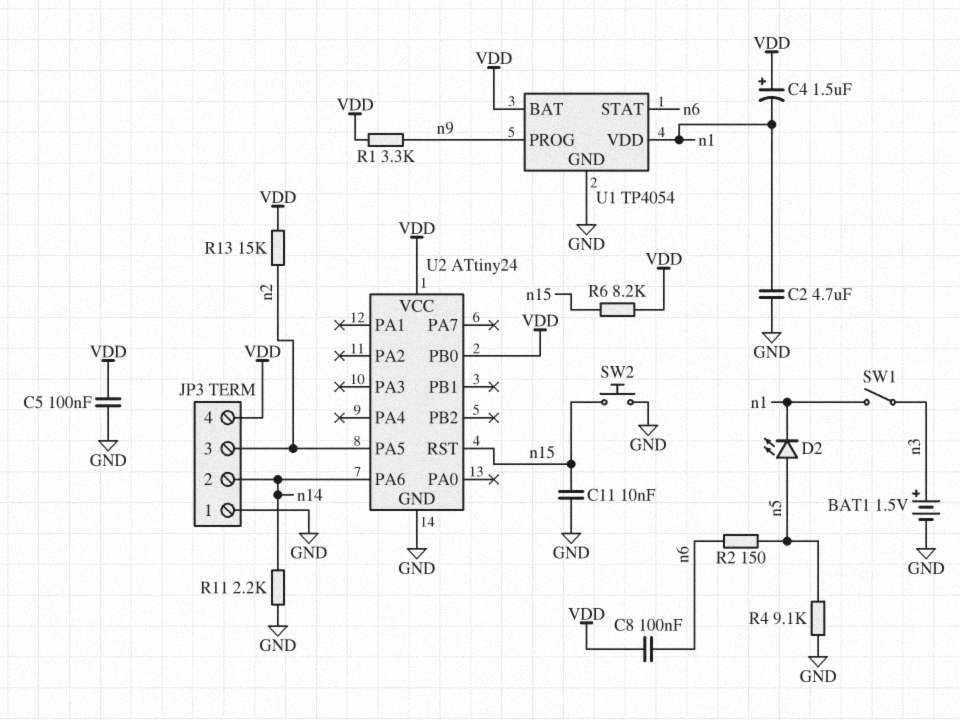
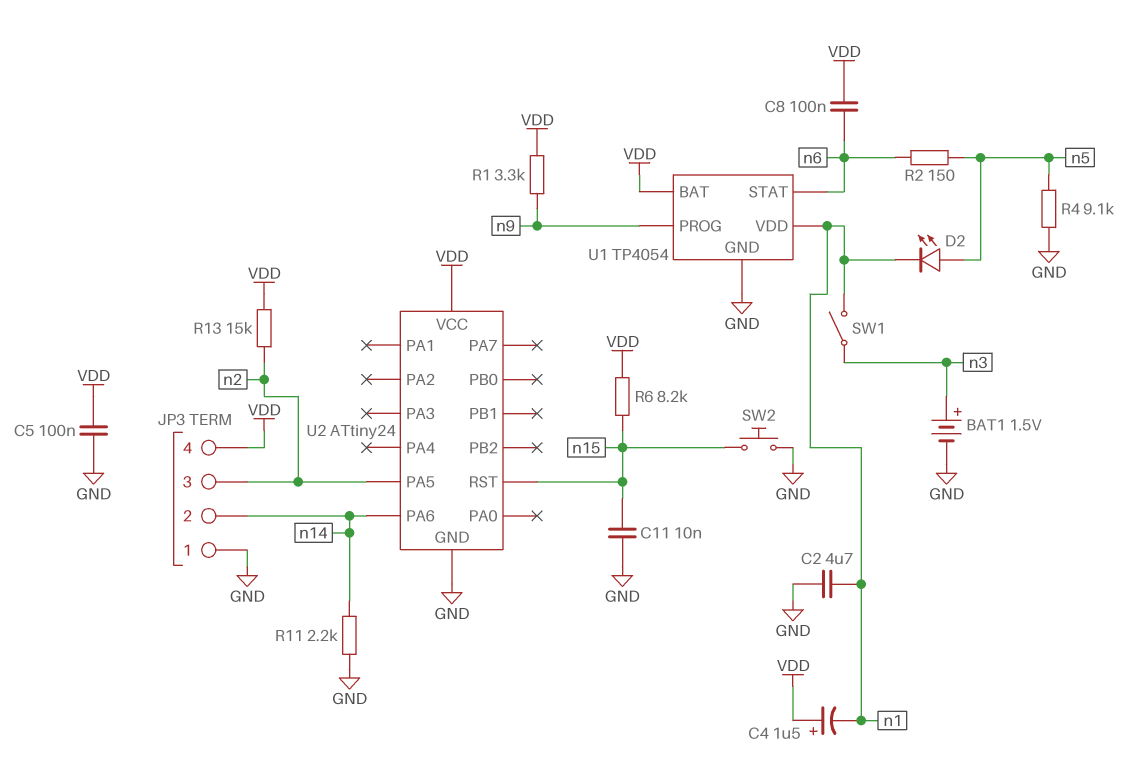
U2 pin PB0: VDD -> none

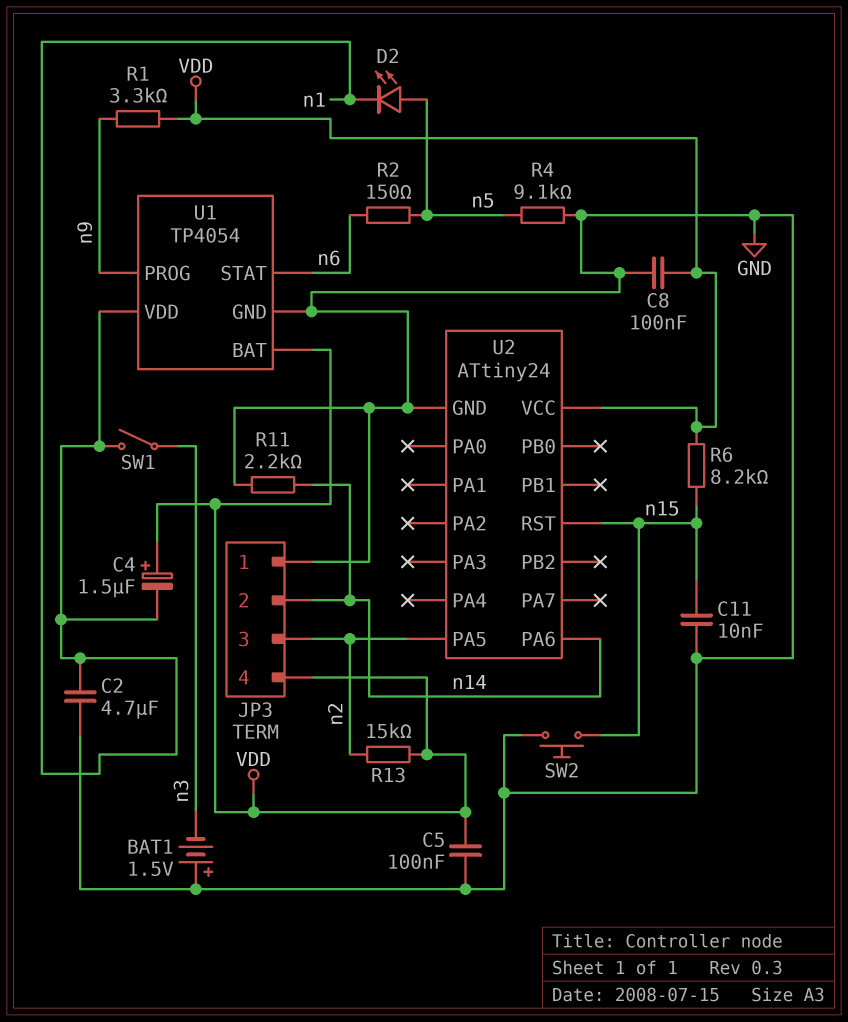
BAT1: 1.5V (plus n3, minus GND) -> 1.5V (plus GND, minus n3)
C8: 100nF (VDD, n6) -> 100nF (GND, VDD)

